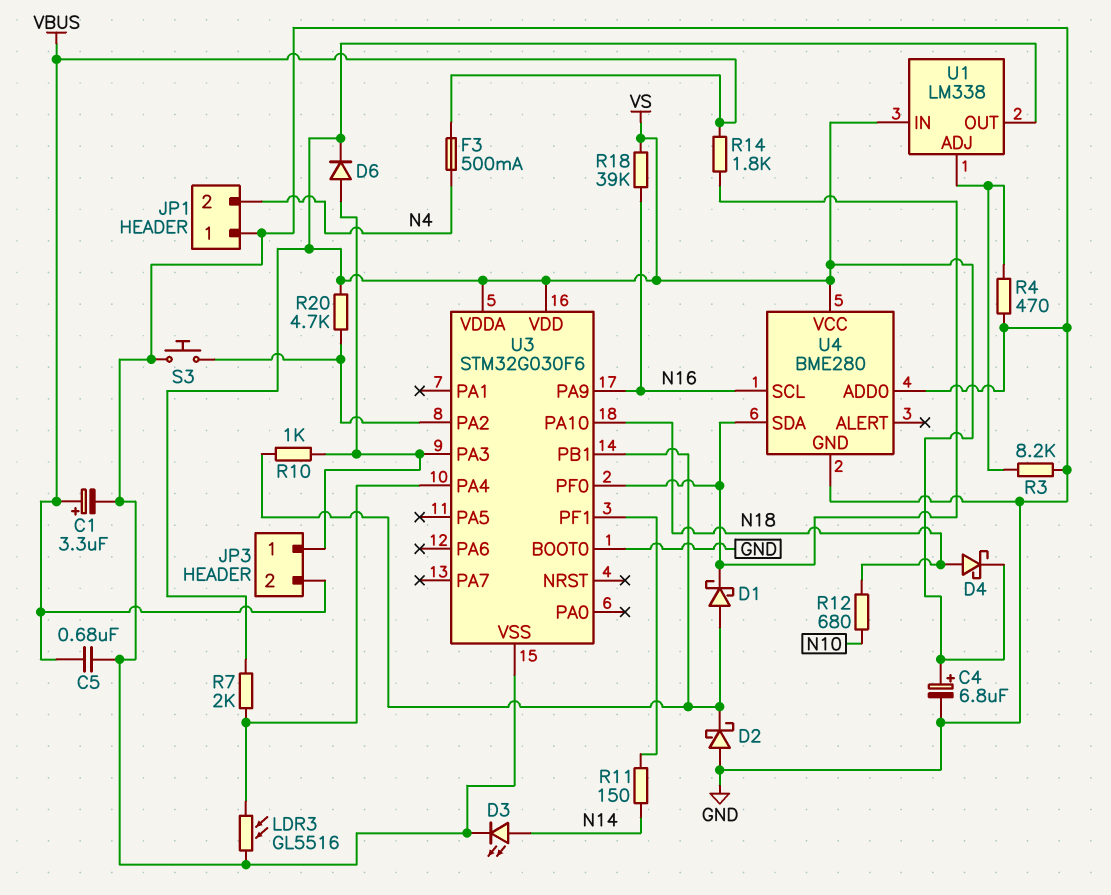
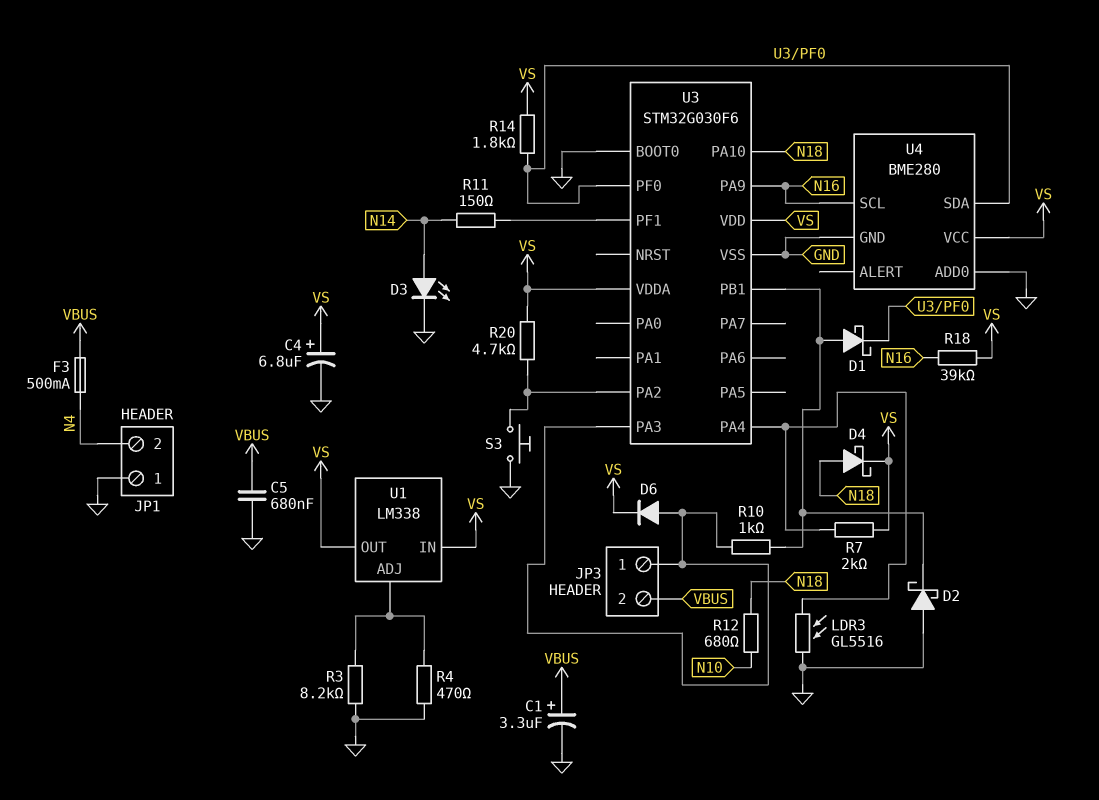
R14: 1.8k (U3/PF0, VBUS) -> 1.8k (U3/PF0, VS)

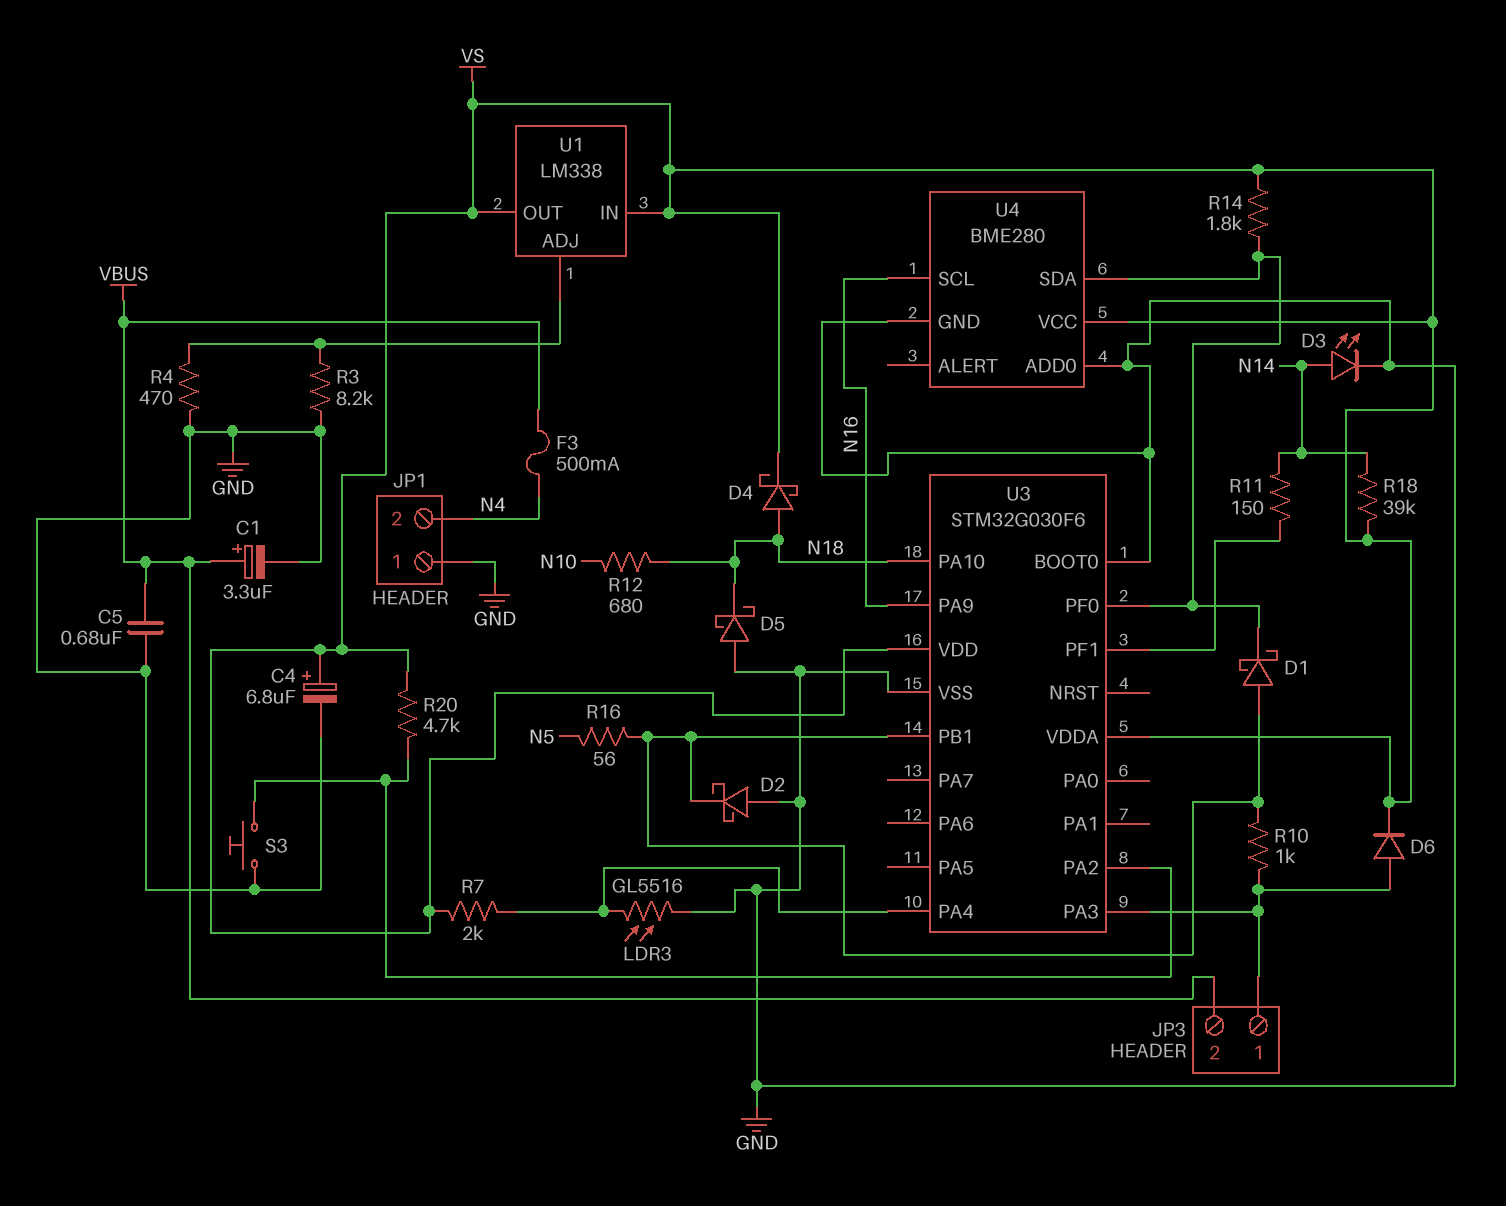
D5: none -> schottky (A GND, K N18)
R16: none -> 56 (N5, U3/PB1)
R18: 39k (N16, VS) -> 39k (N14, VS)

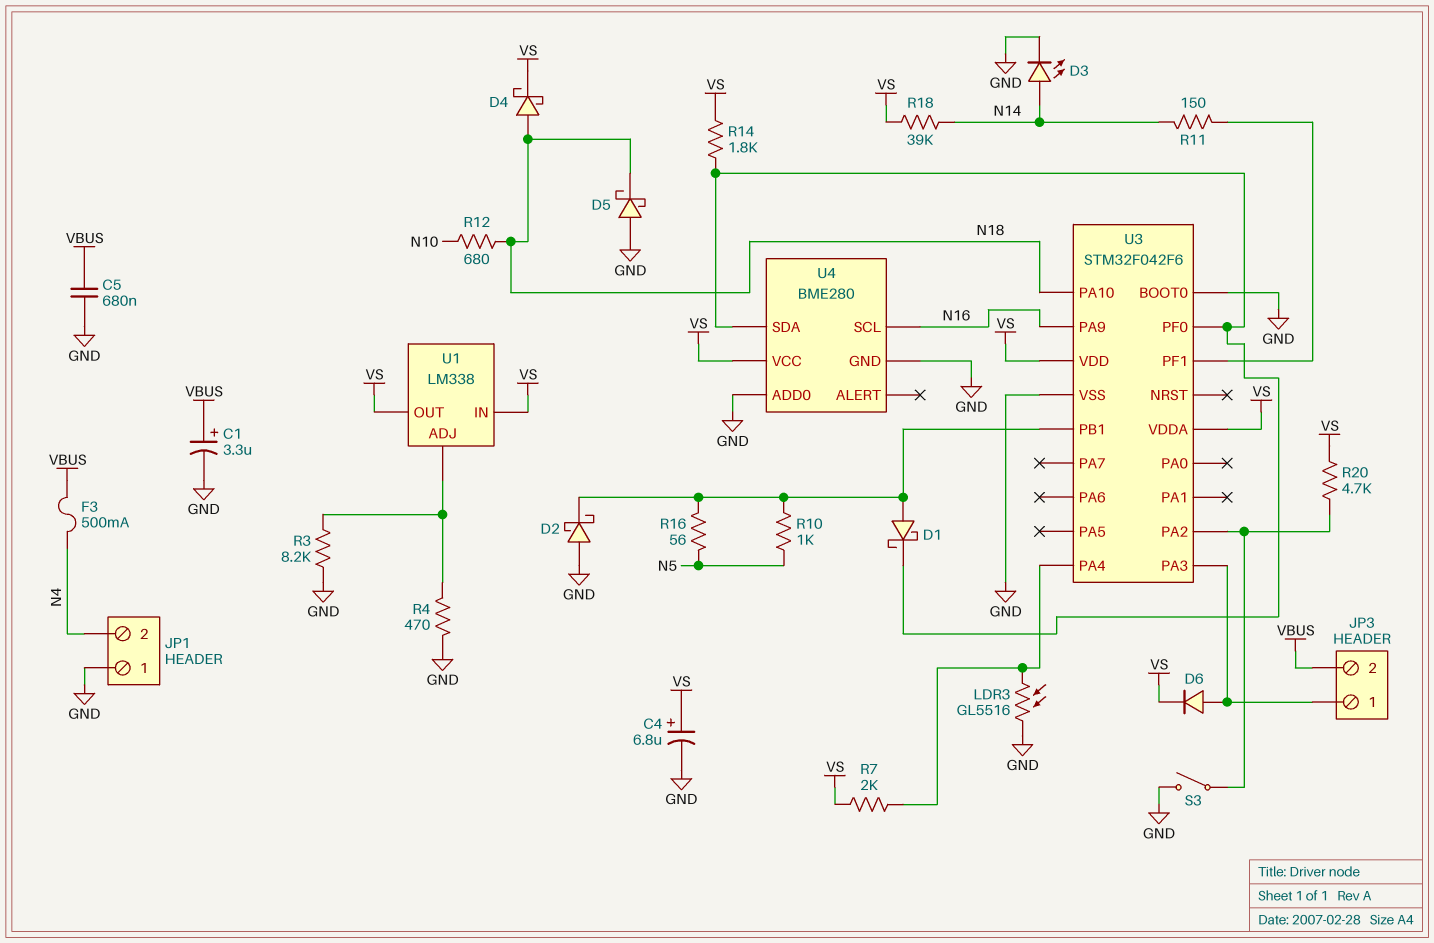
R10: 1k (JP3/1, U3/PB1) -> 1k (N5, U3/PB1)
S3: button (GND, U3/PA2) -> switch (GND, U3/PA2)
U3: STM32G030F6 -> STM32F042F6

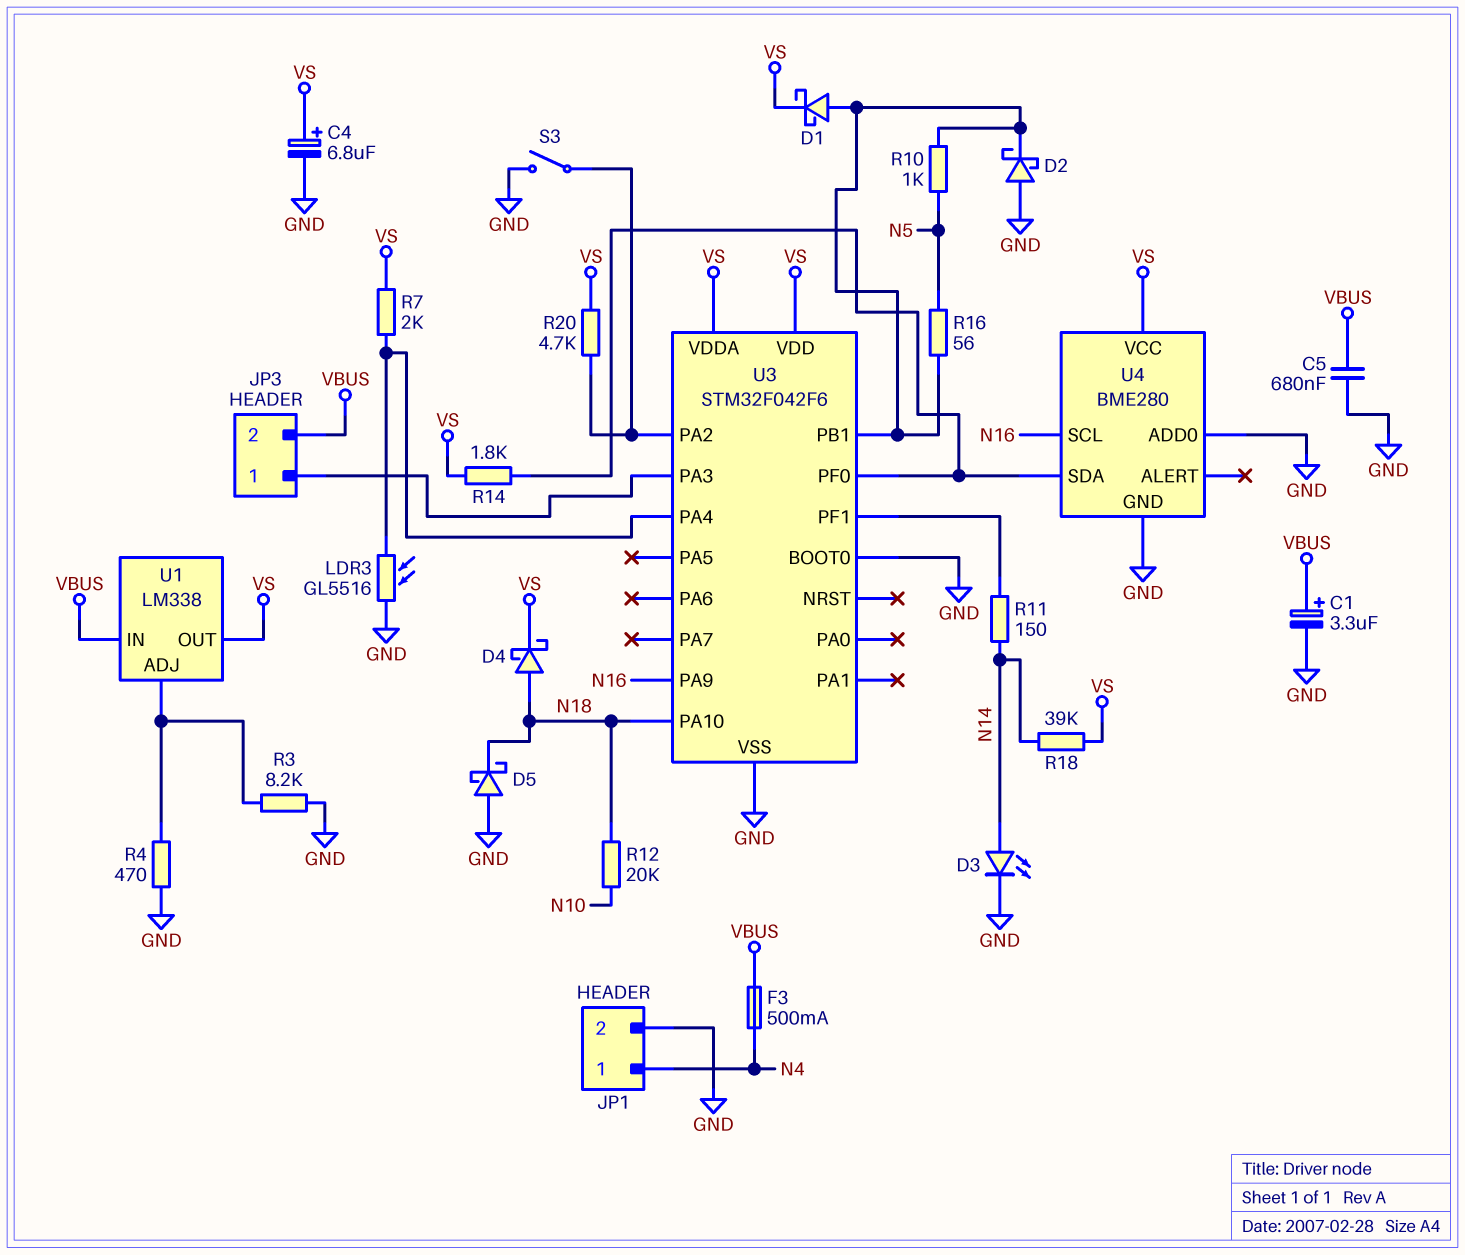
D1: schottky (A U3/PB1, K U3/PF0) -> schottky (A U3/PB1, K VS)
D6: diode (A JP3/1, K VS) -> none
JP1 pin 1: GND -> N4
JP1 pin 2: N4 -> GND
R12: 680 (N10, N18) -> 20k (N10, N18)
U1 pin IN: VS -> VBUS

